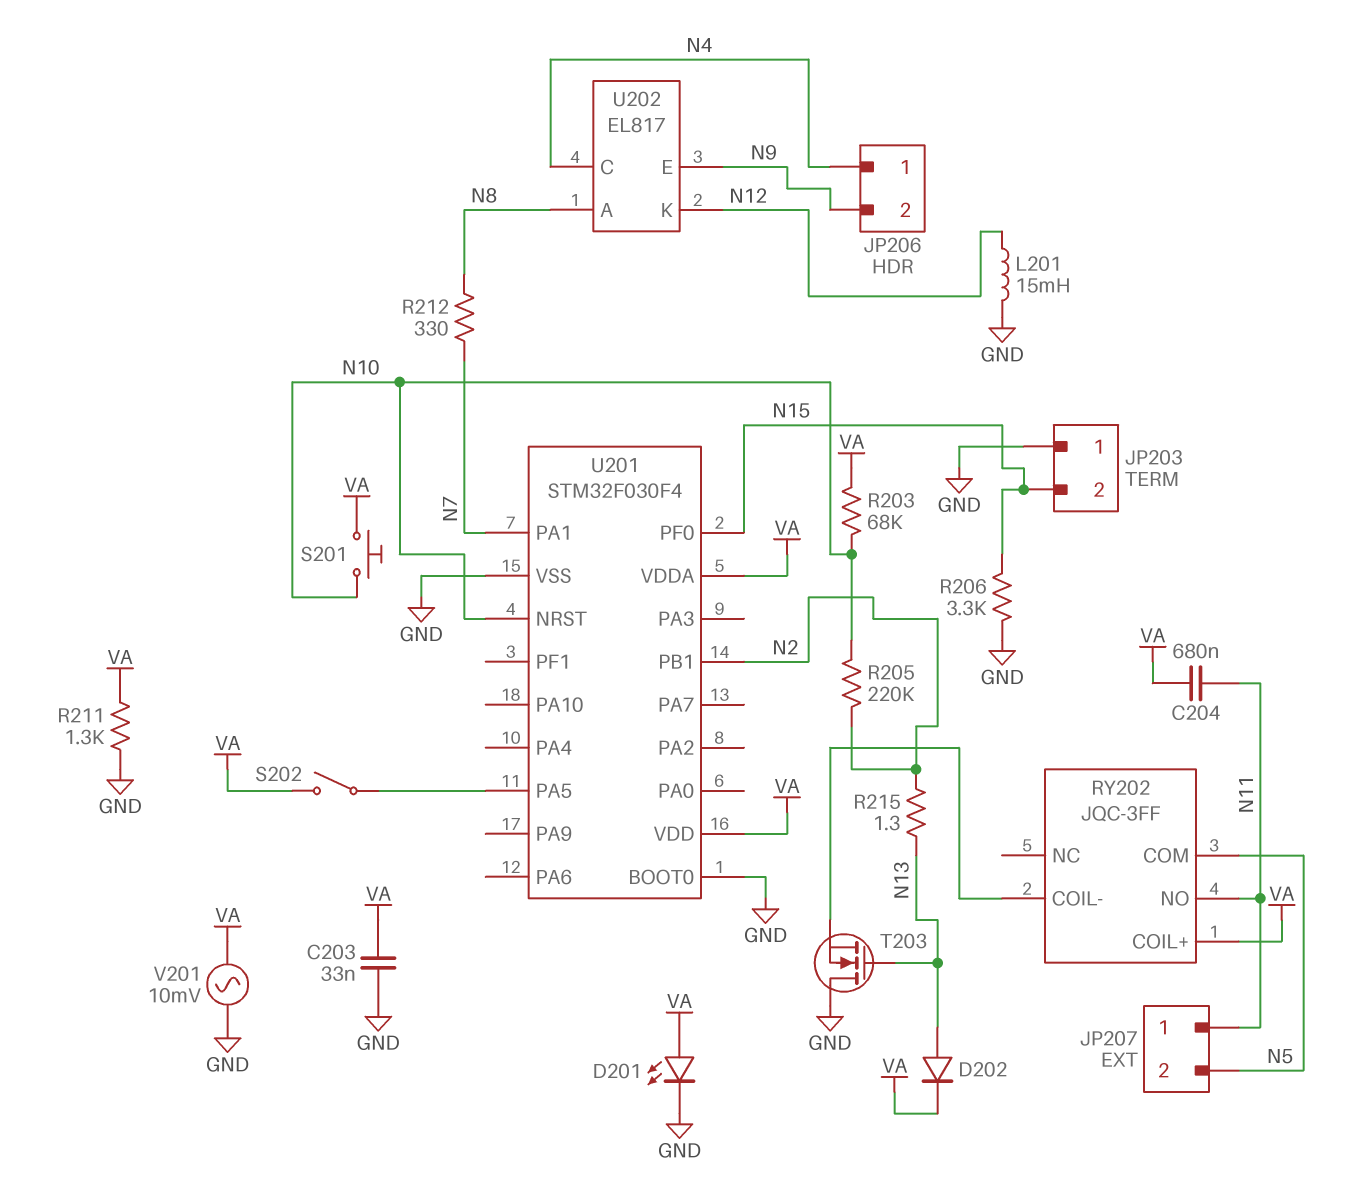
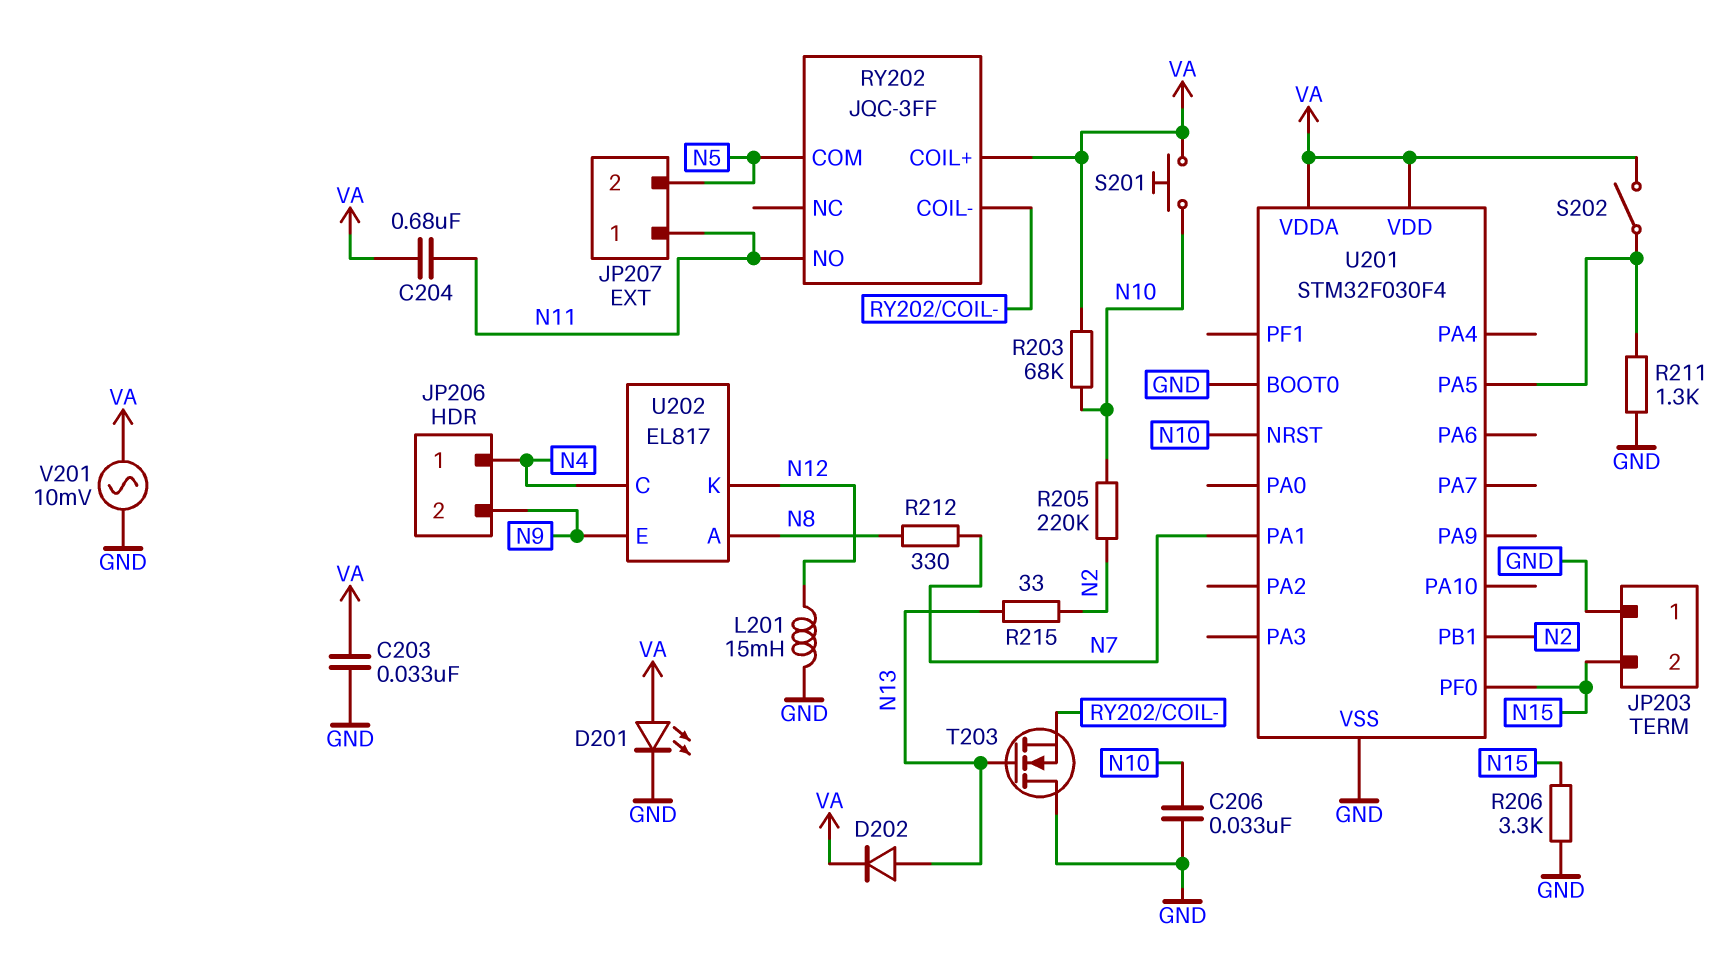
C206: none -> 33nF (GND, N10)
R211: 1.3k (GND, VA) -> 1.3k (GND, U201/PA5)
R215: 1.3 (N2, N13) -> 33 (N2, N13)

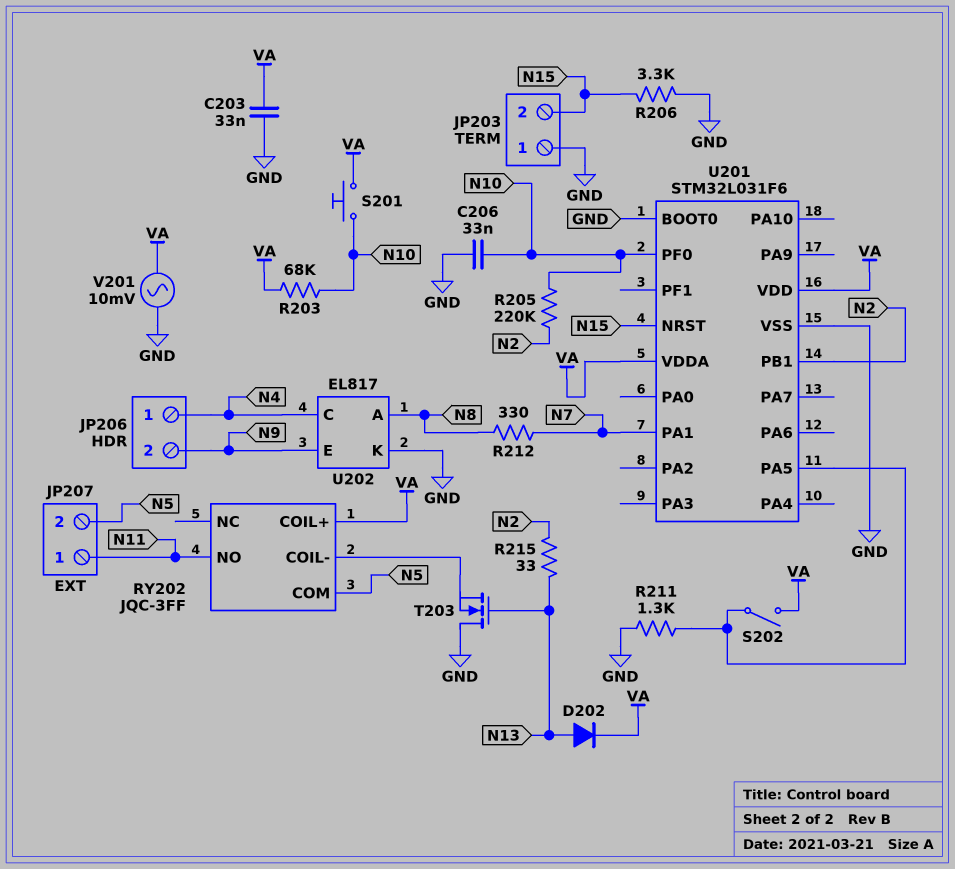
C204: 680nF (N11, VA) -> none
D201: LED (A VA, K GND) -> none
L201: 15mH (GND, N12) -> none
U201: STM32F030F4 -> STM32L031F6
U201 pin NRST: N10 -> N15
U201 pin PF0: N15 -> N10
U202 pin K: N12 -> GND

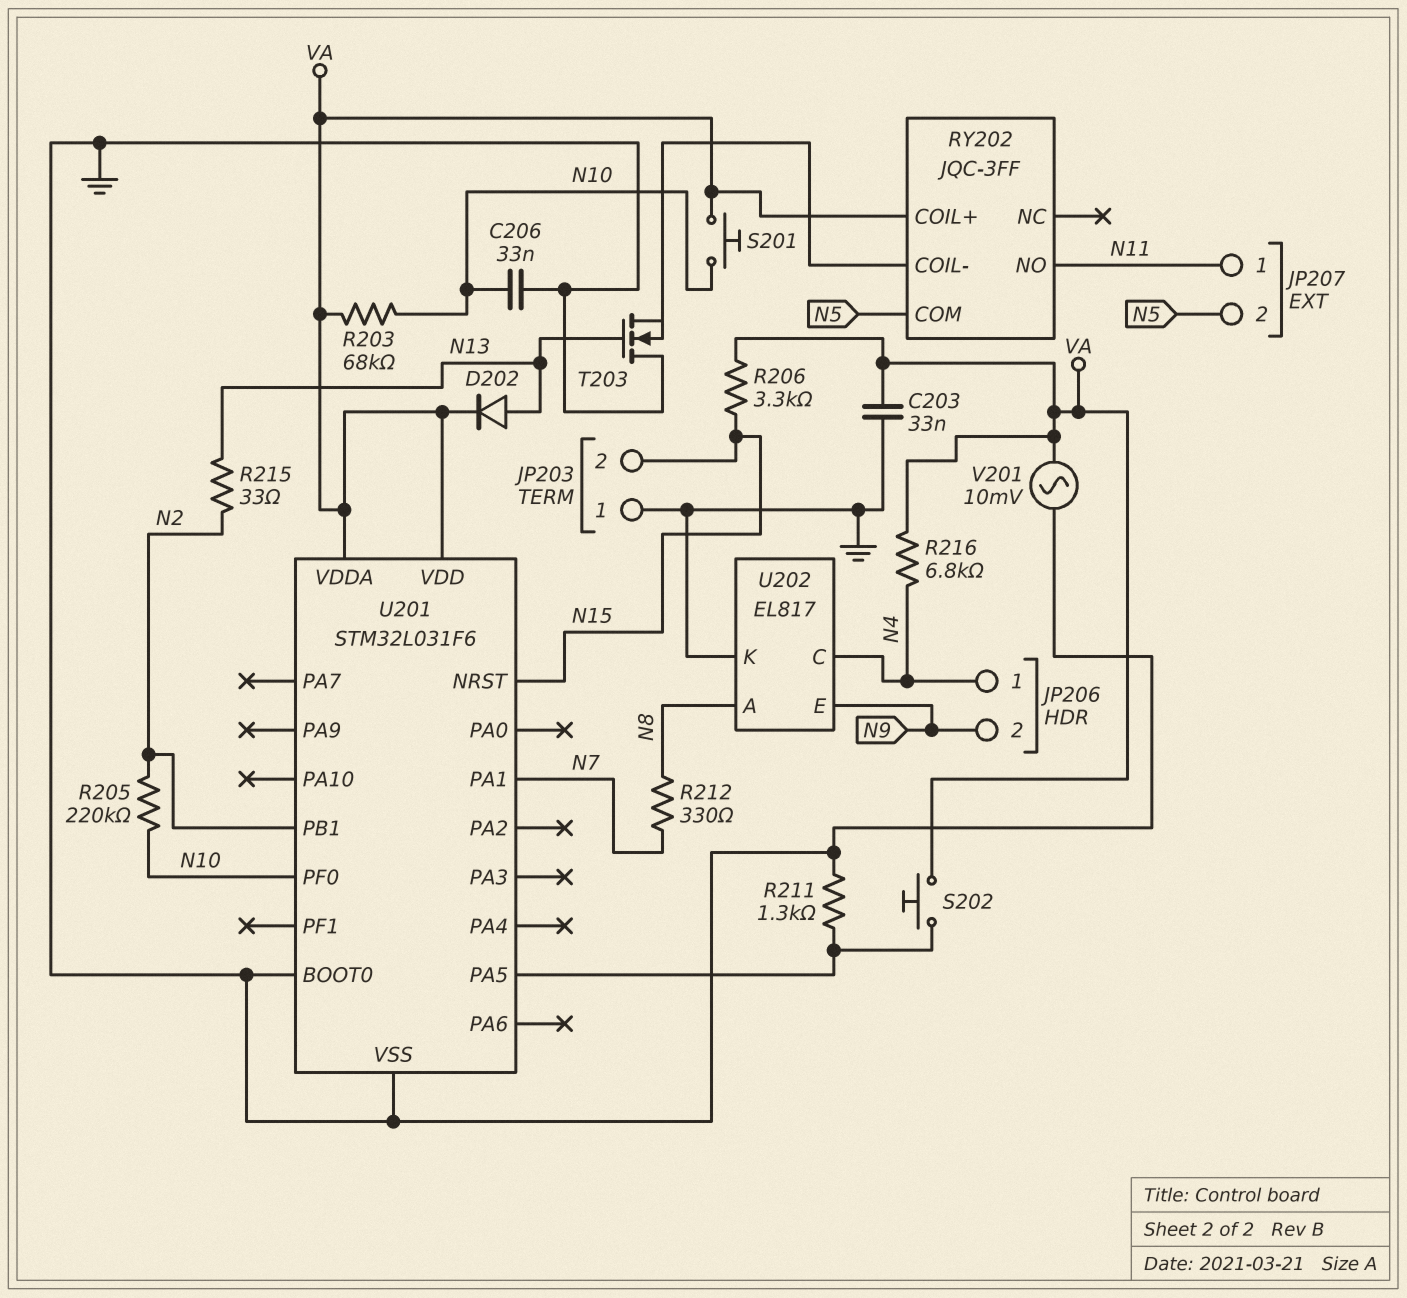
R206: 3.3k (GND, N15) -> 3.3k (N15, VA)
R216: none -> 6.8k (N4, VA)
S202: switch (U201/PA5, VA) -> button (U201/PA5, VA)

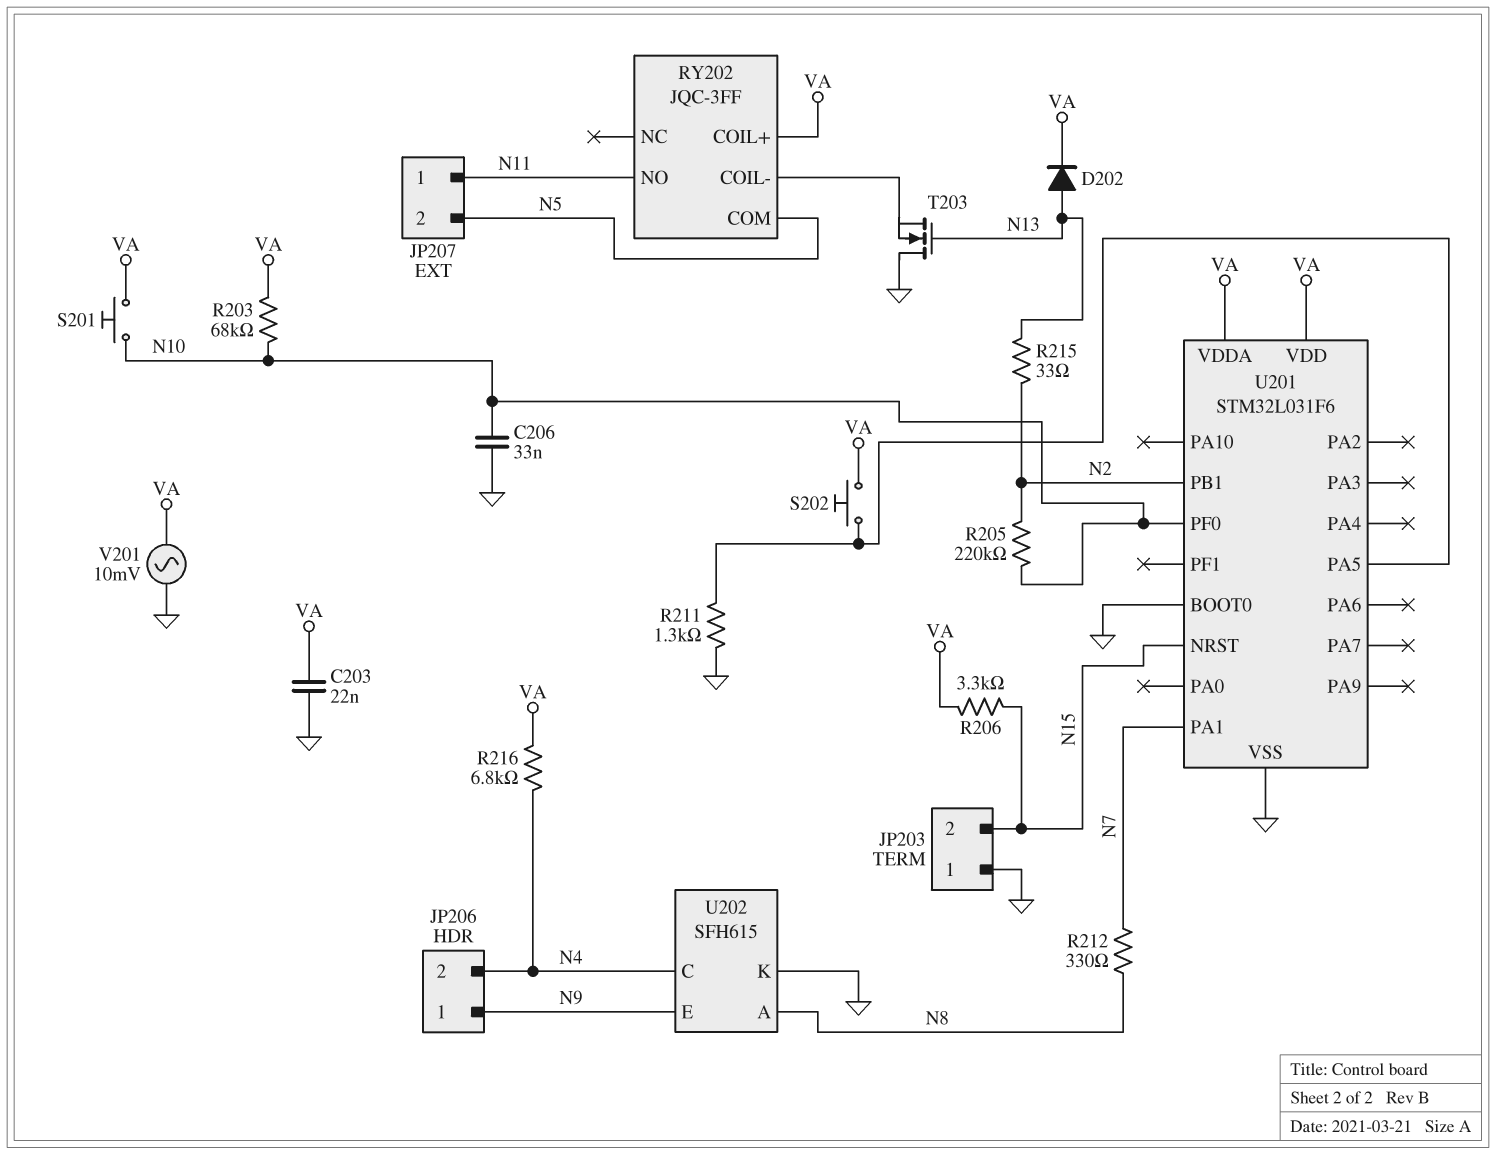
C203: 33nF (GND, VA) -> 22nF (GND, VA)
JP206 pin 1: N4 -> N9
JP206 pin 2: N9 -> N4
U202: EL817 -> SFH615

